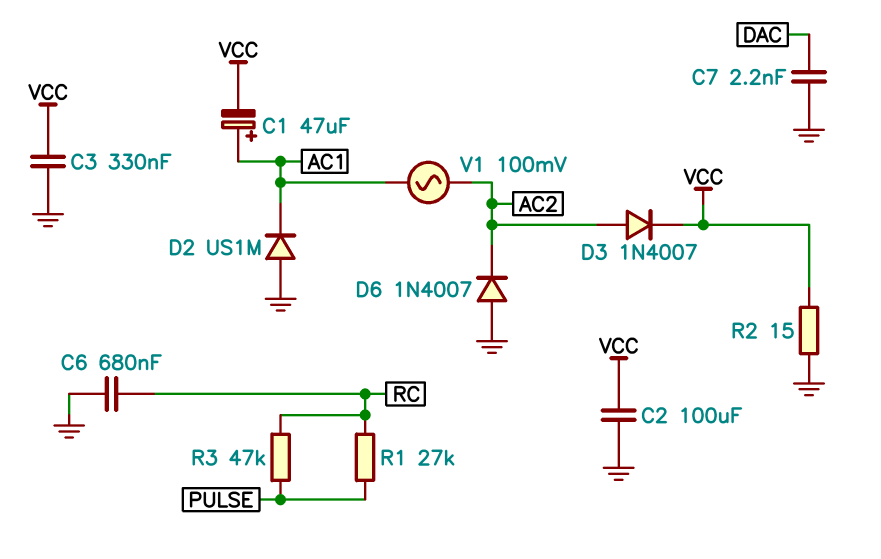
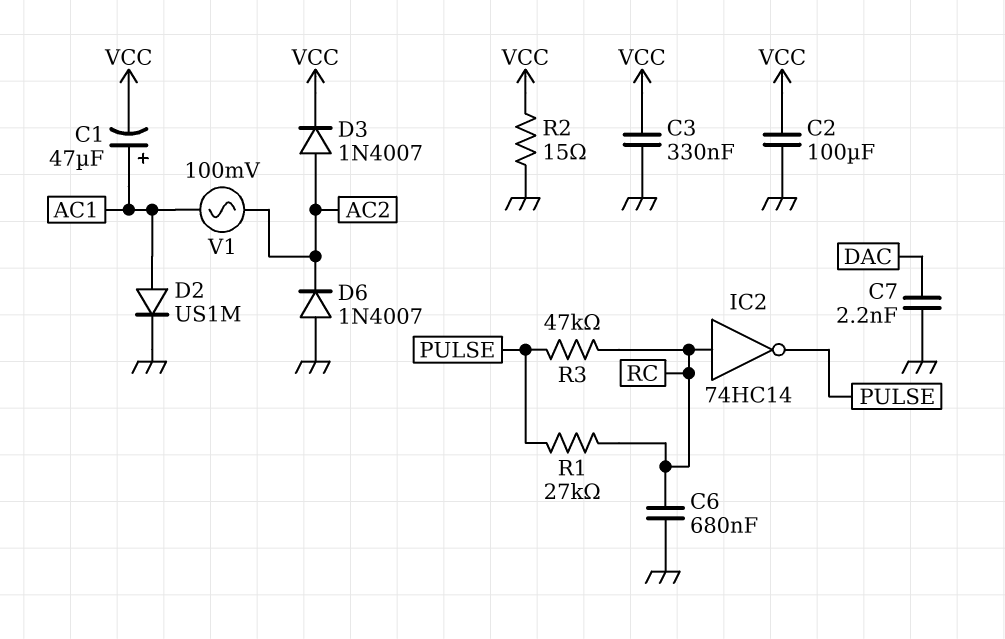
D2: diode US1M (A GND, K AC1) -> diode US1M (A AC1, K GND)
IC2: none -> NOT 74HC14 (in RC, out PULSE)

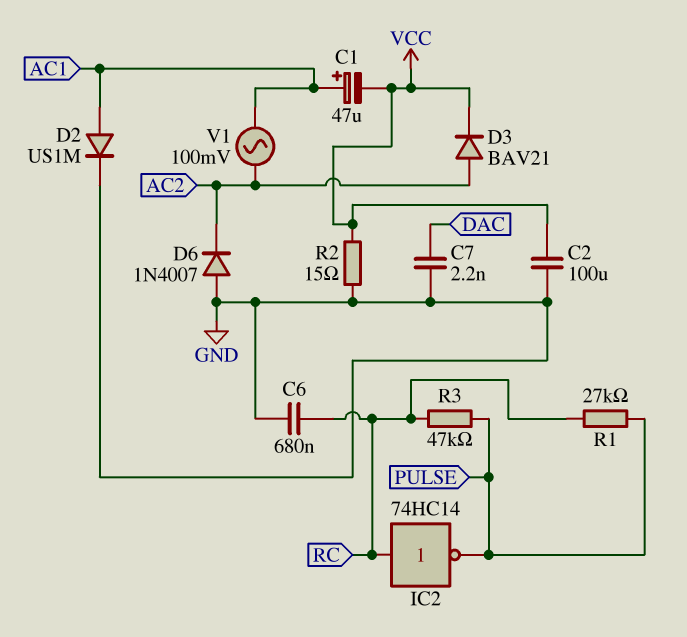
C3: 330nF (GND, VCC) -> none
D3: diode 1N4007 (A AC2, K VCC) -> diode BAV21 (A AC2, K VCC)

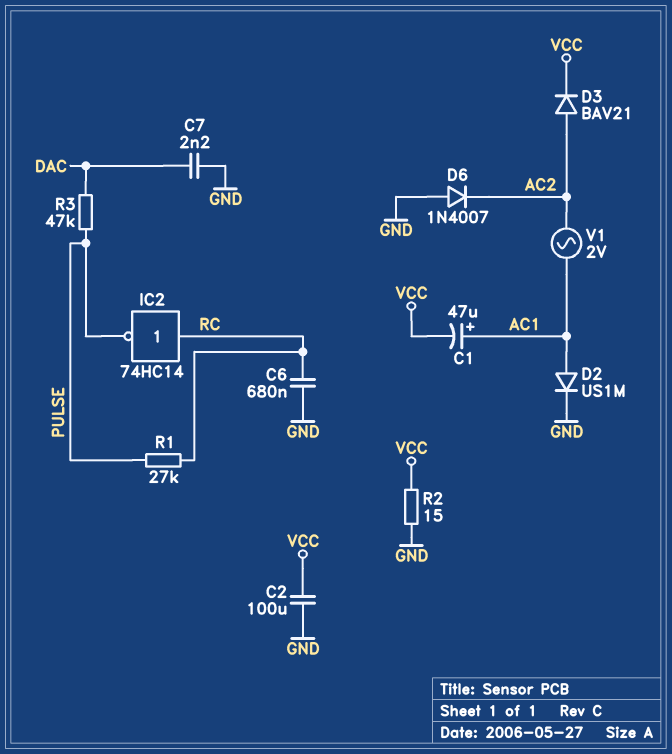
R3: 47k (PULSE, RC) -> 47k (DAC, PULSE)
V1: AC 100mV (AC1, AC2) -> AC 2V (AC1, AC2)

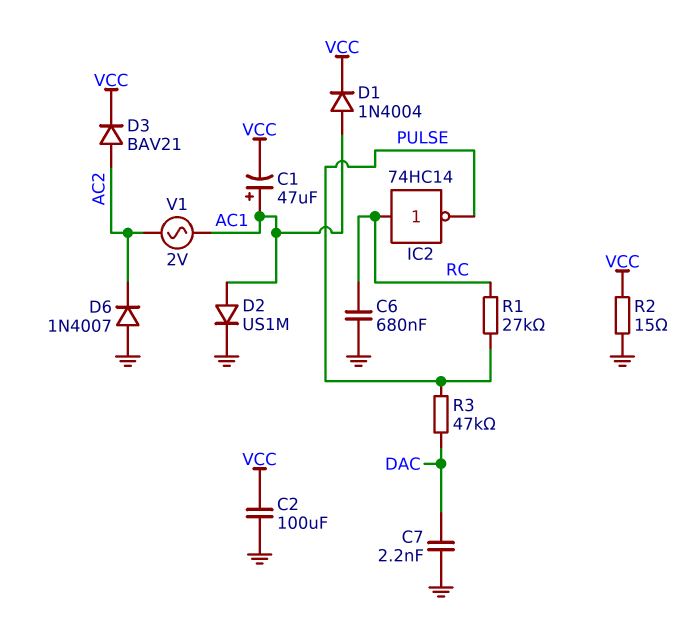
D1: none -> diode 1N4004 (A AC1, K VCC)

